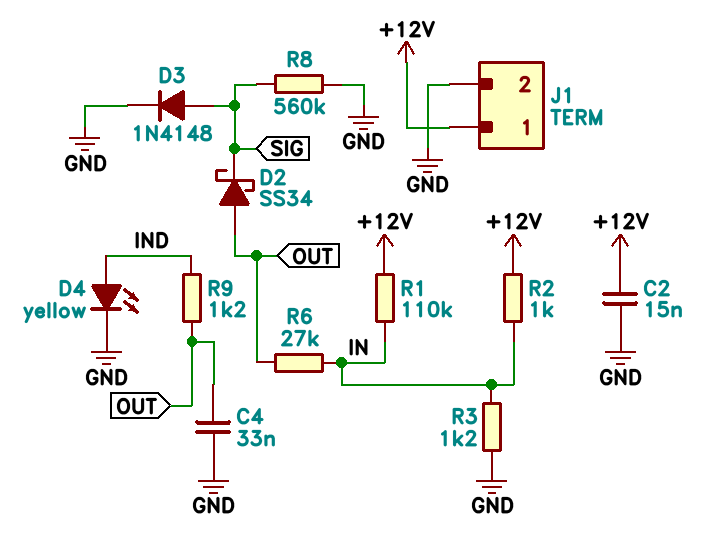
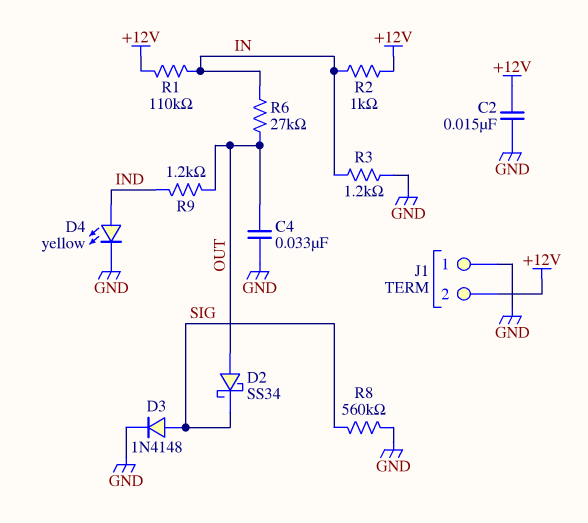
J1 pin 1: +12V -> GND
J1 pin 2: GND -> +12V

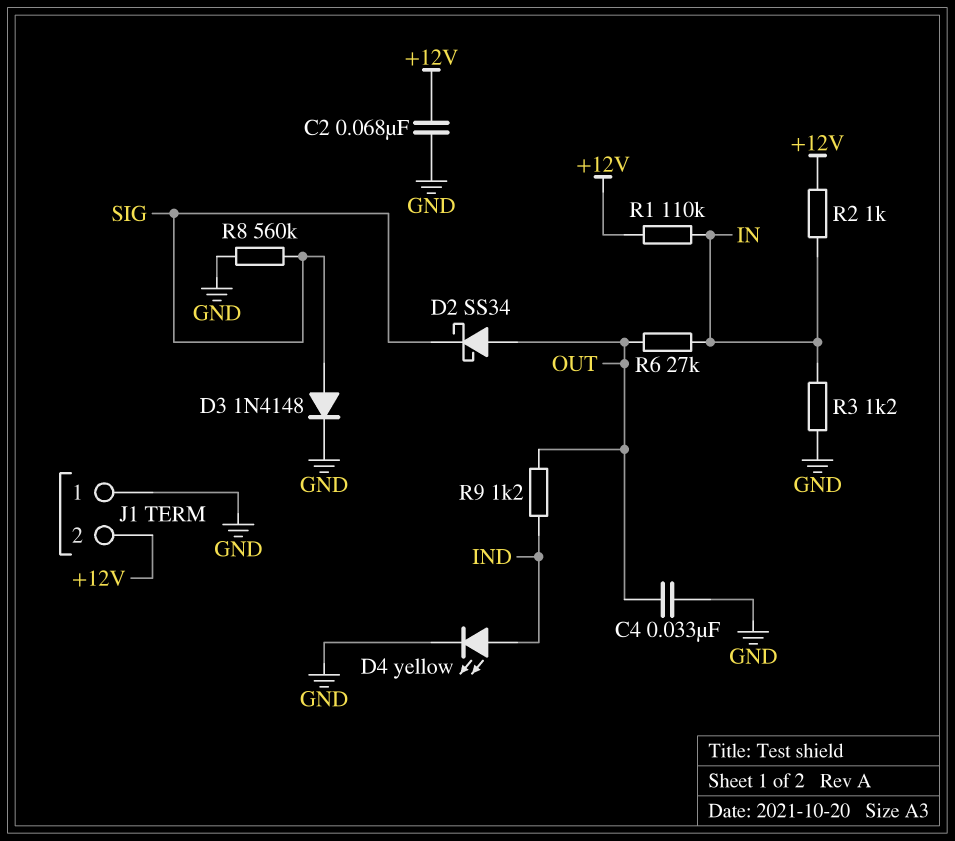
C2: 15nF (+12V, GND) -> 68nF (+12V, GND)

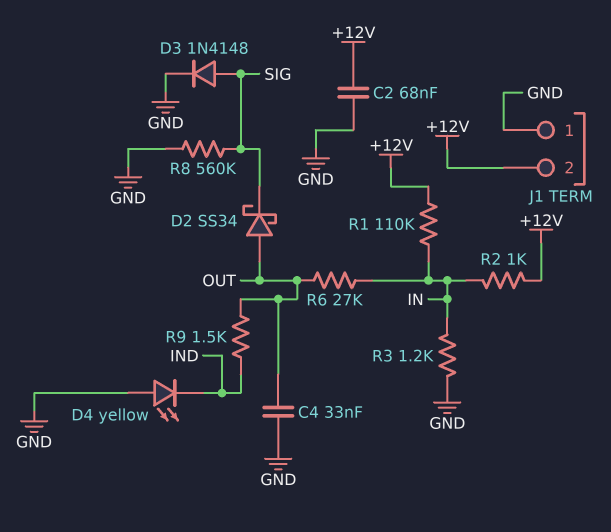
D4: LED yellow (A IND, K GND) -> LED yellow (A GND, K IND)
R9: 1.2k (IND, OUT) -> 1.5k (IND, OUT)

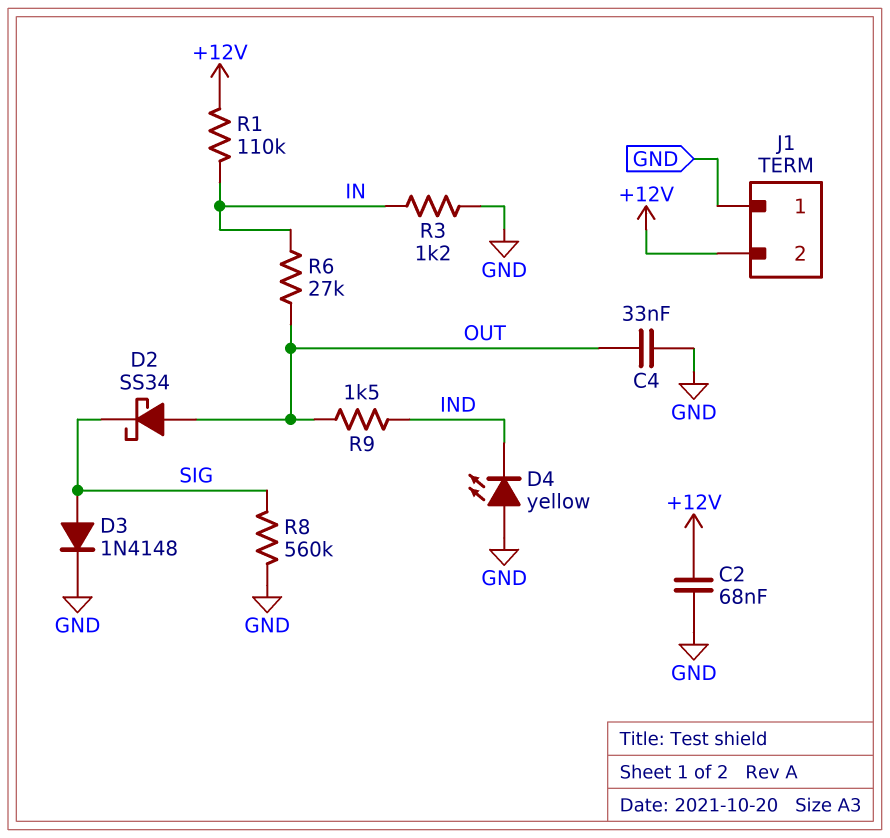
R2: 1k (+12V, IN) -> none

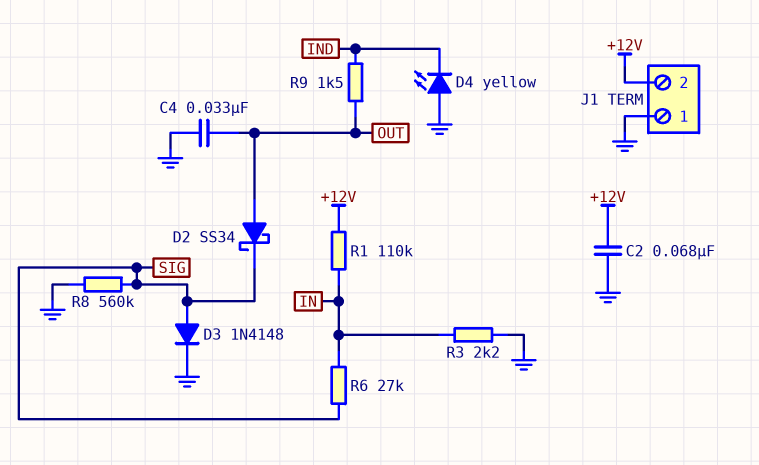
R3: 1.2k (GND, IN) -> 2.2k (GND, IN)
R6: 27k (IN, OUT) -> 27k (IN, SIG)

